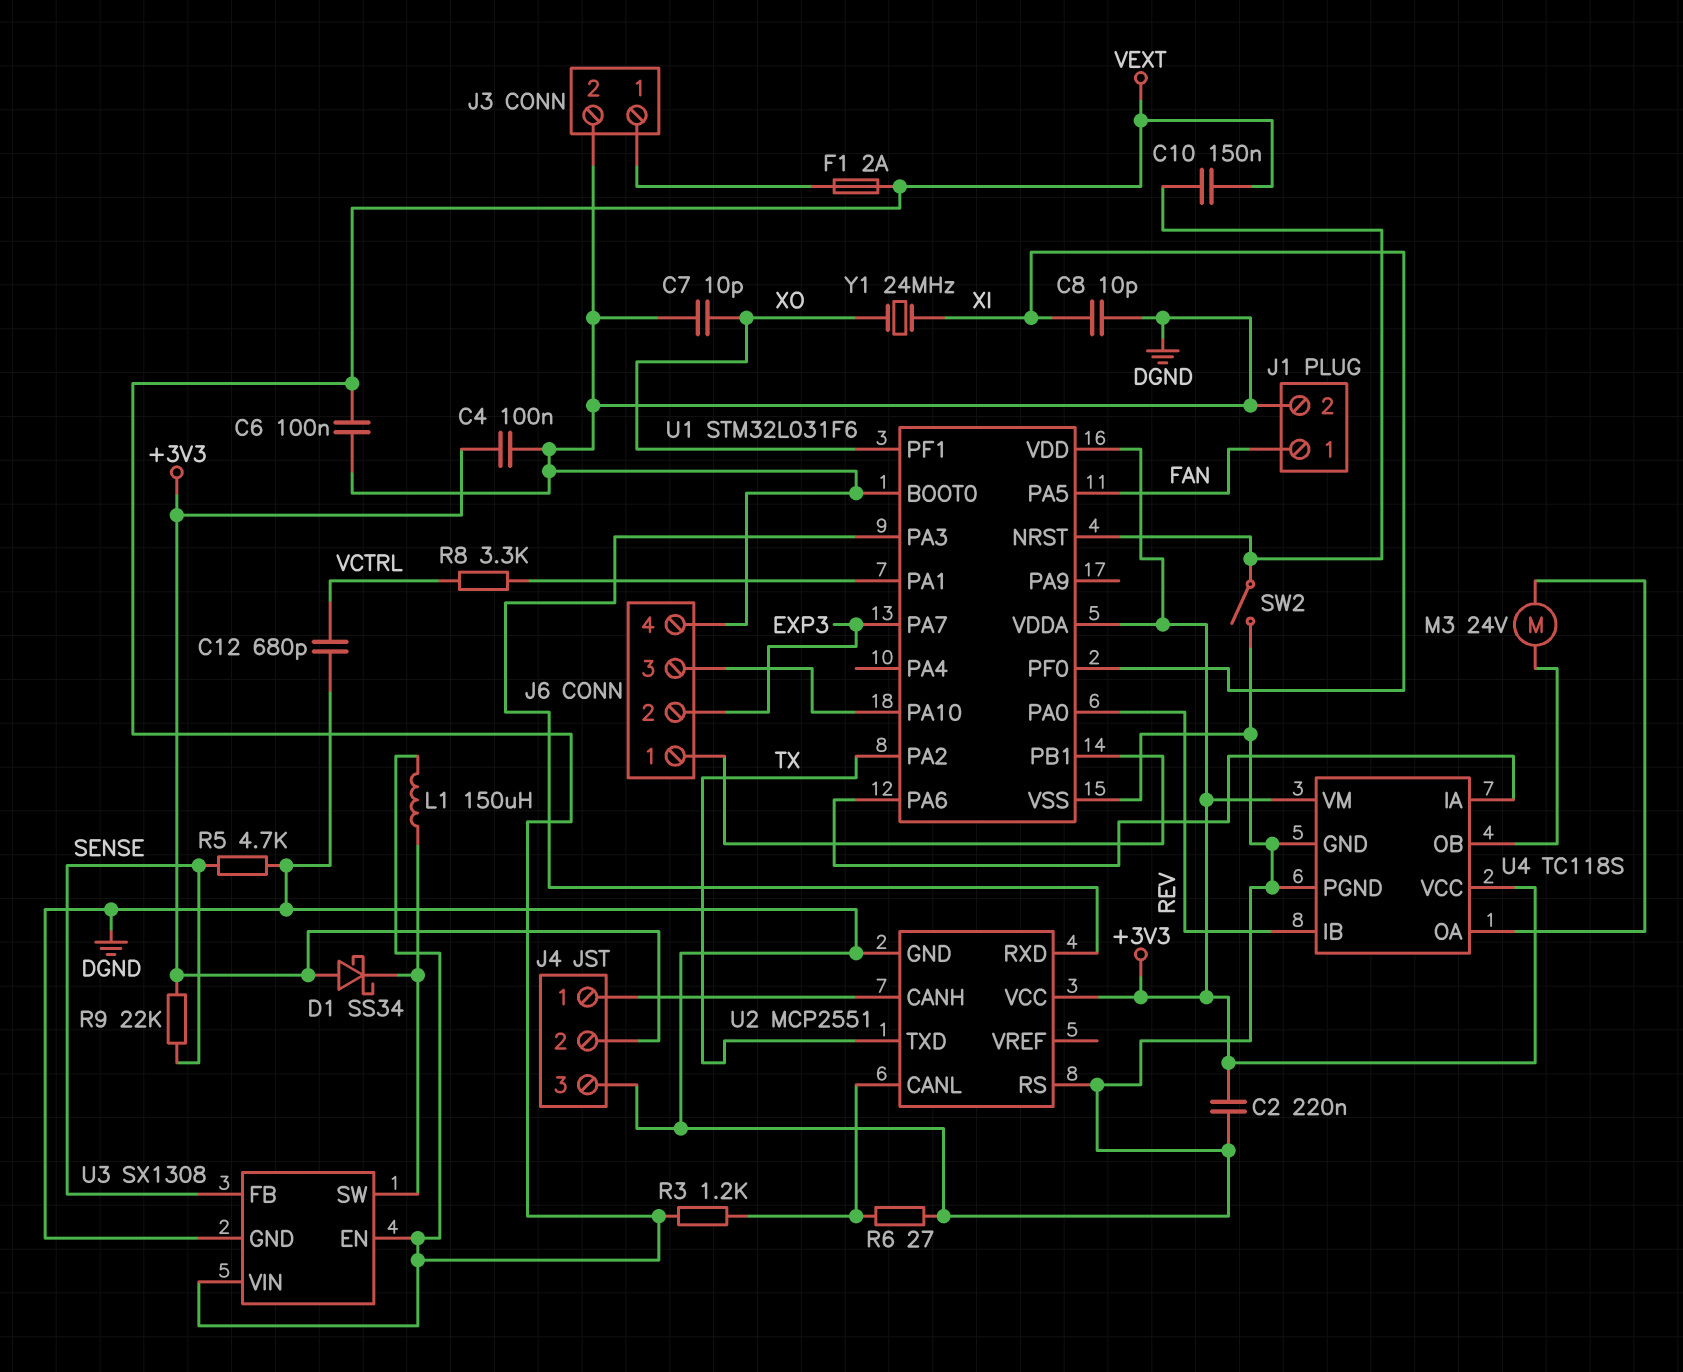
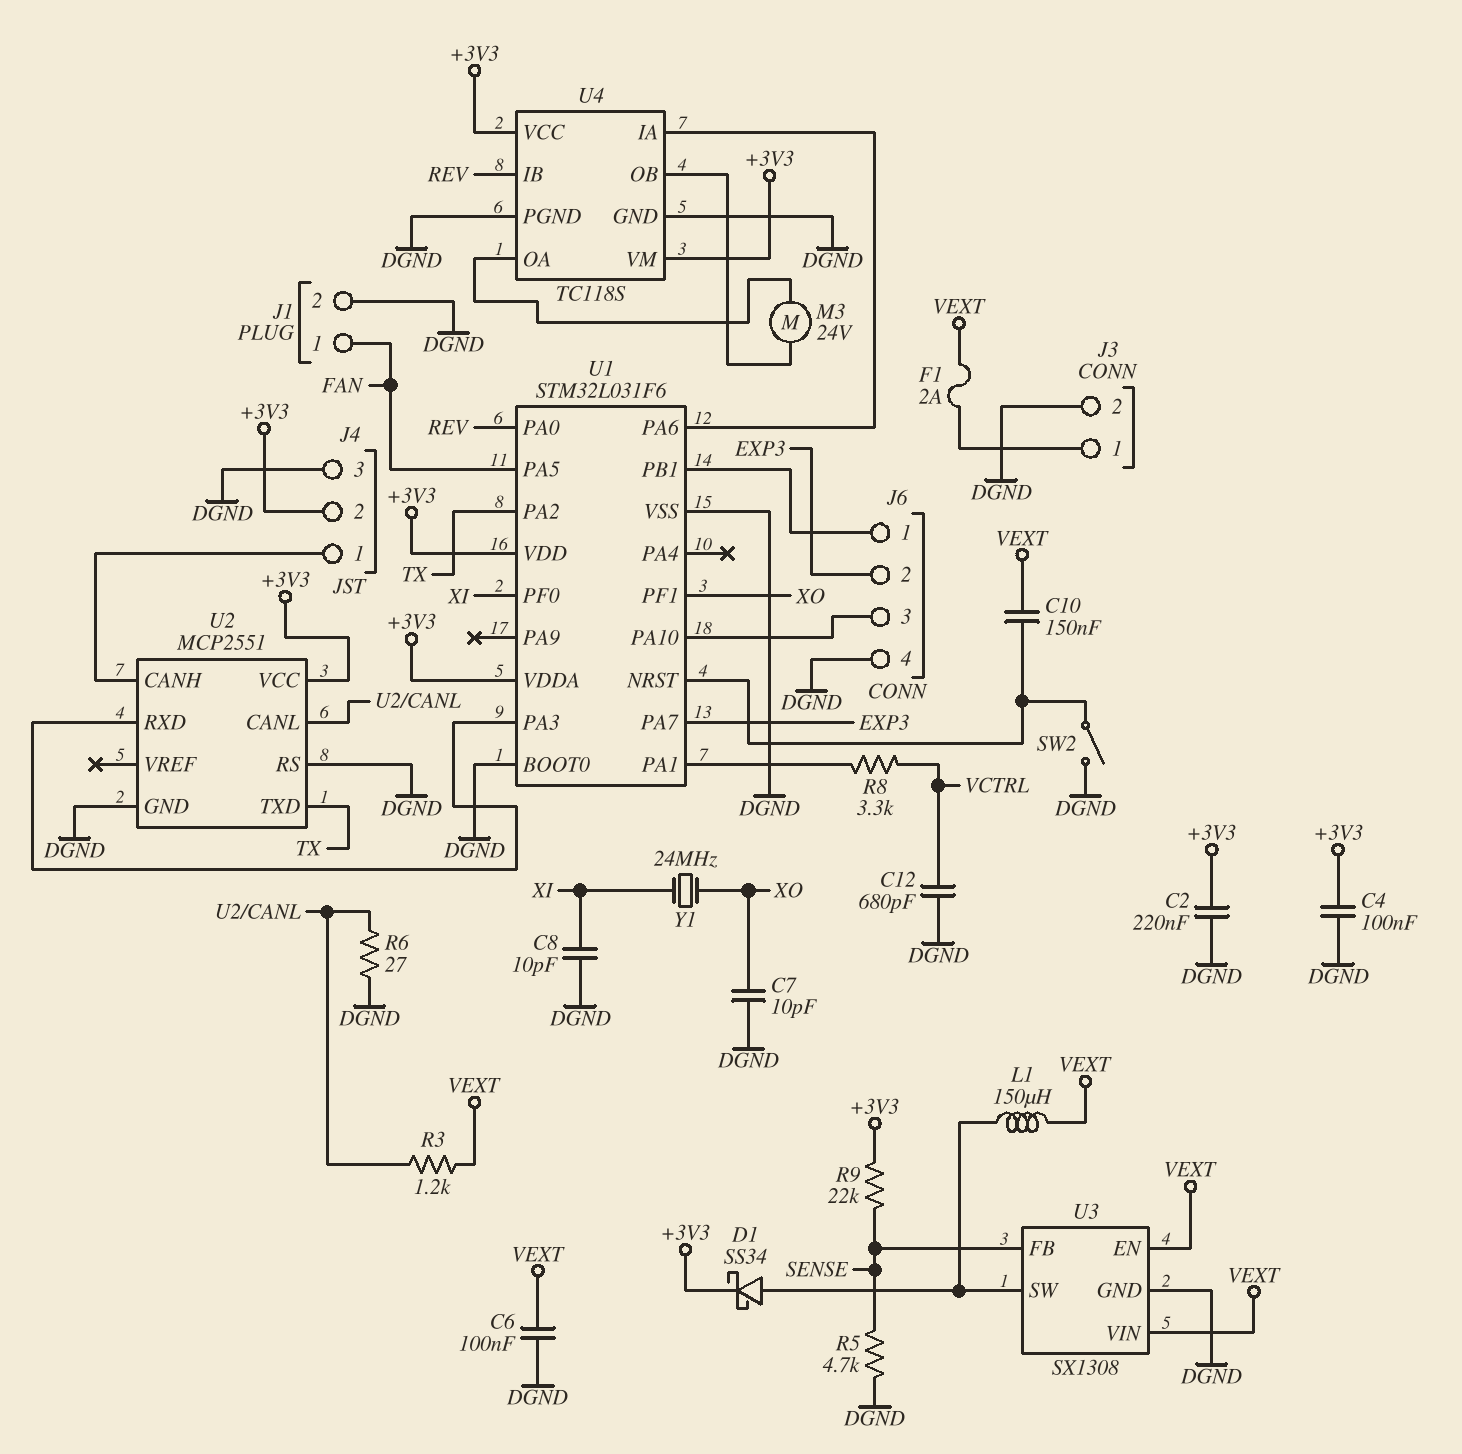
D1: schottky SS34 (A +3V3, K U3/SW) -> schottky SS34 (A U3/SW, K +3V3)

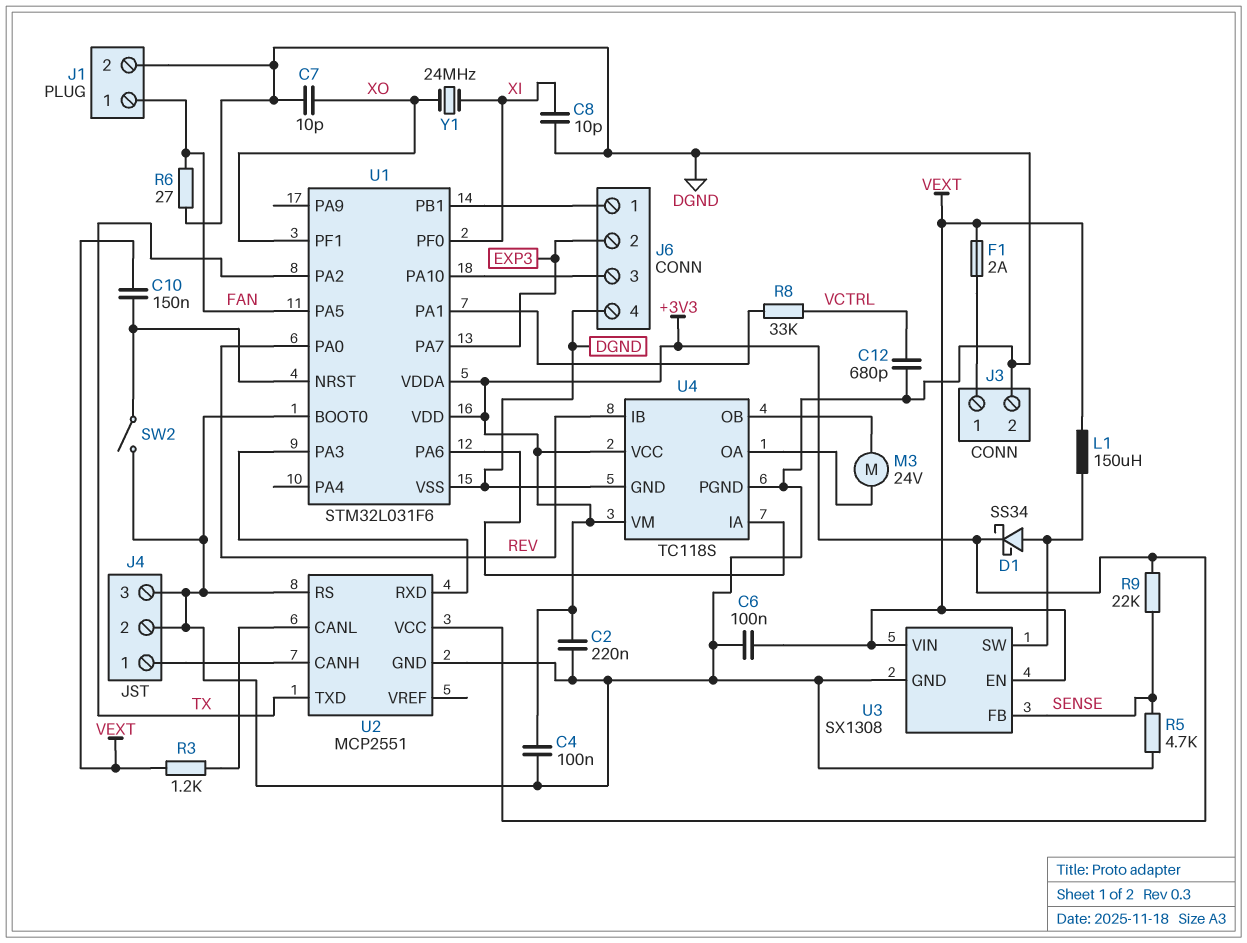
J4 pin 2: +3V3 -> DGND
R6: 27 (DGND, U2/CANL) -> 27 (DGND, FAN)
R8: 3.3k (U1/PA1, VCTRL) -> 33k (U1/PA1, VCTRL)

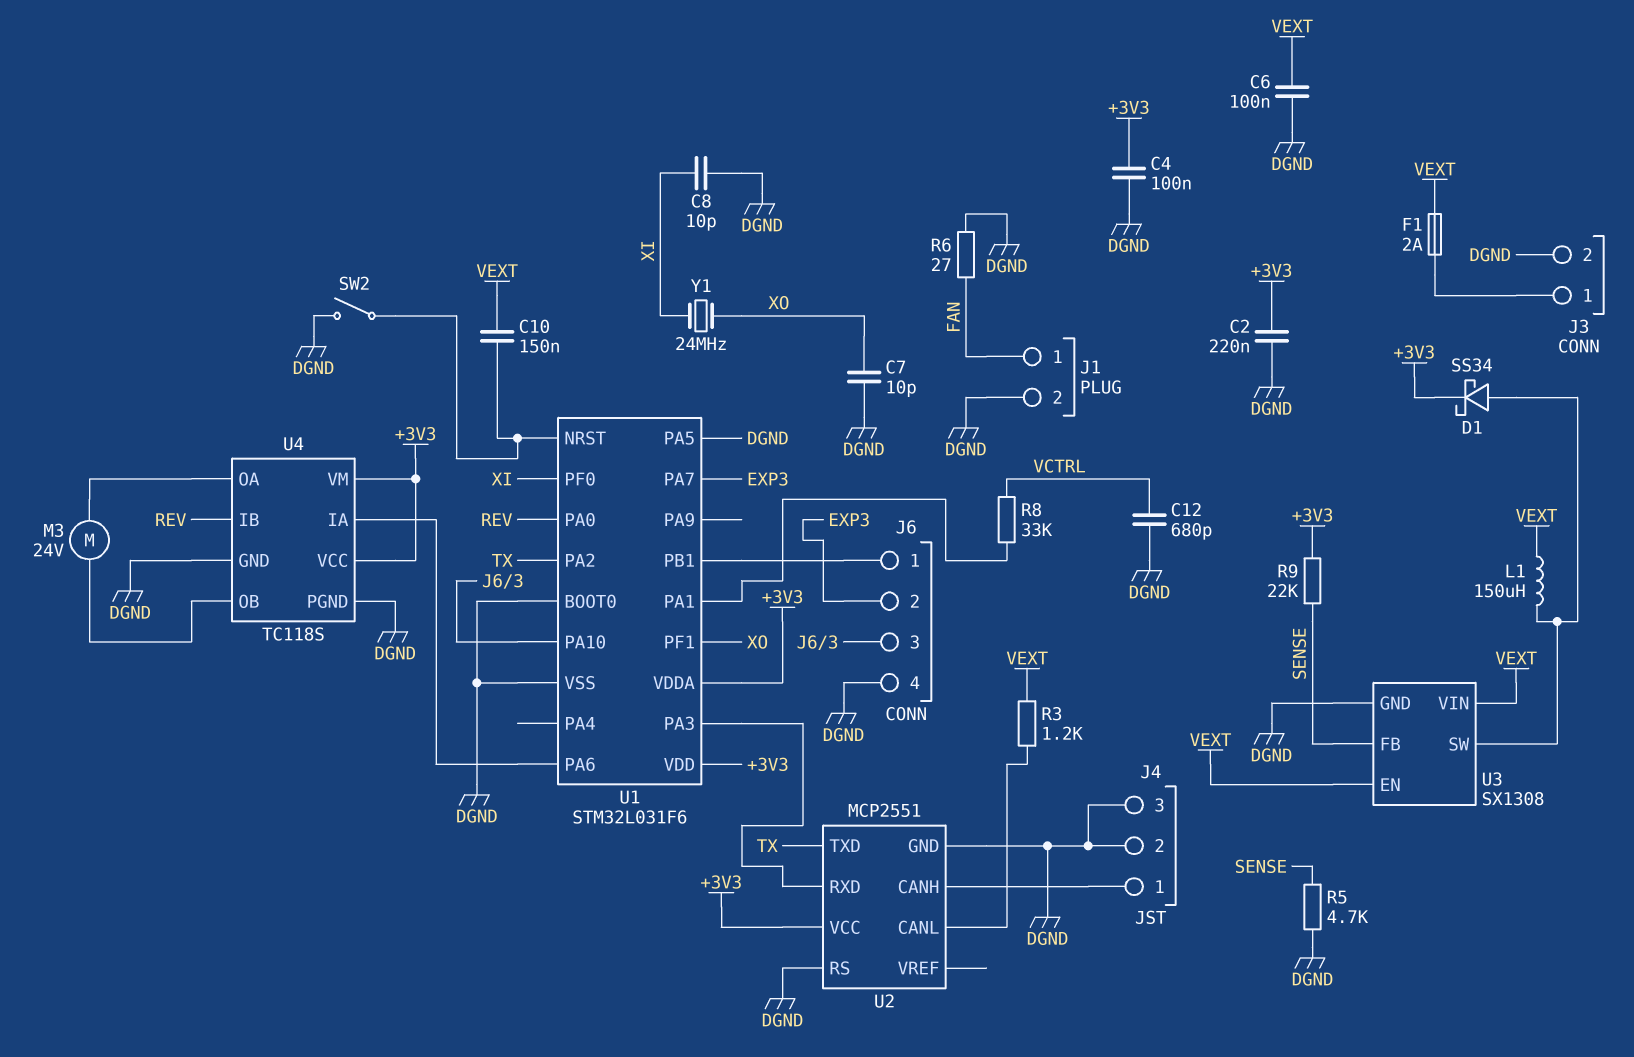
U1 pin PA5: FAN -> DGND

